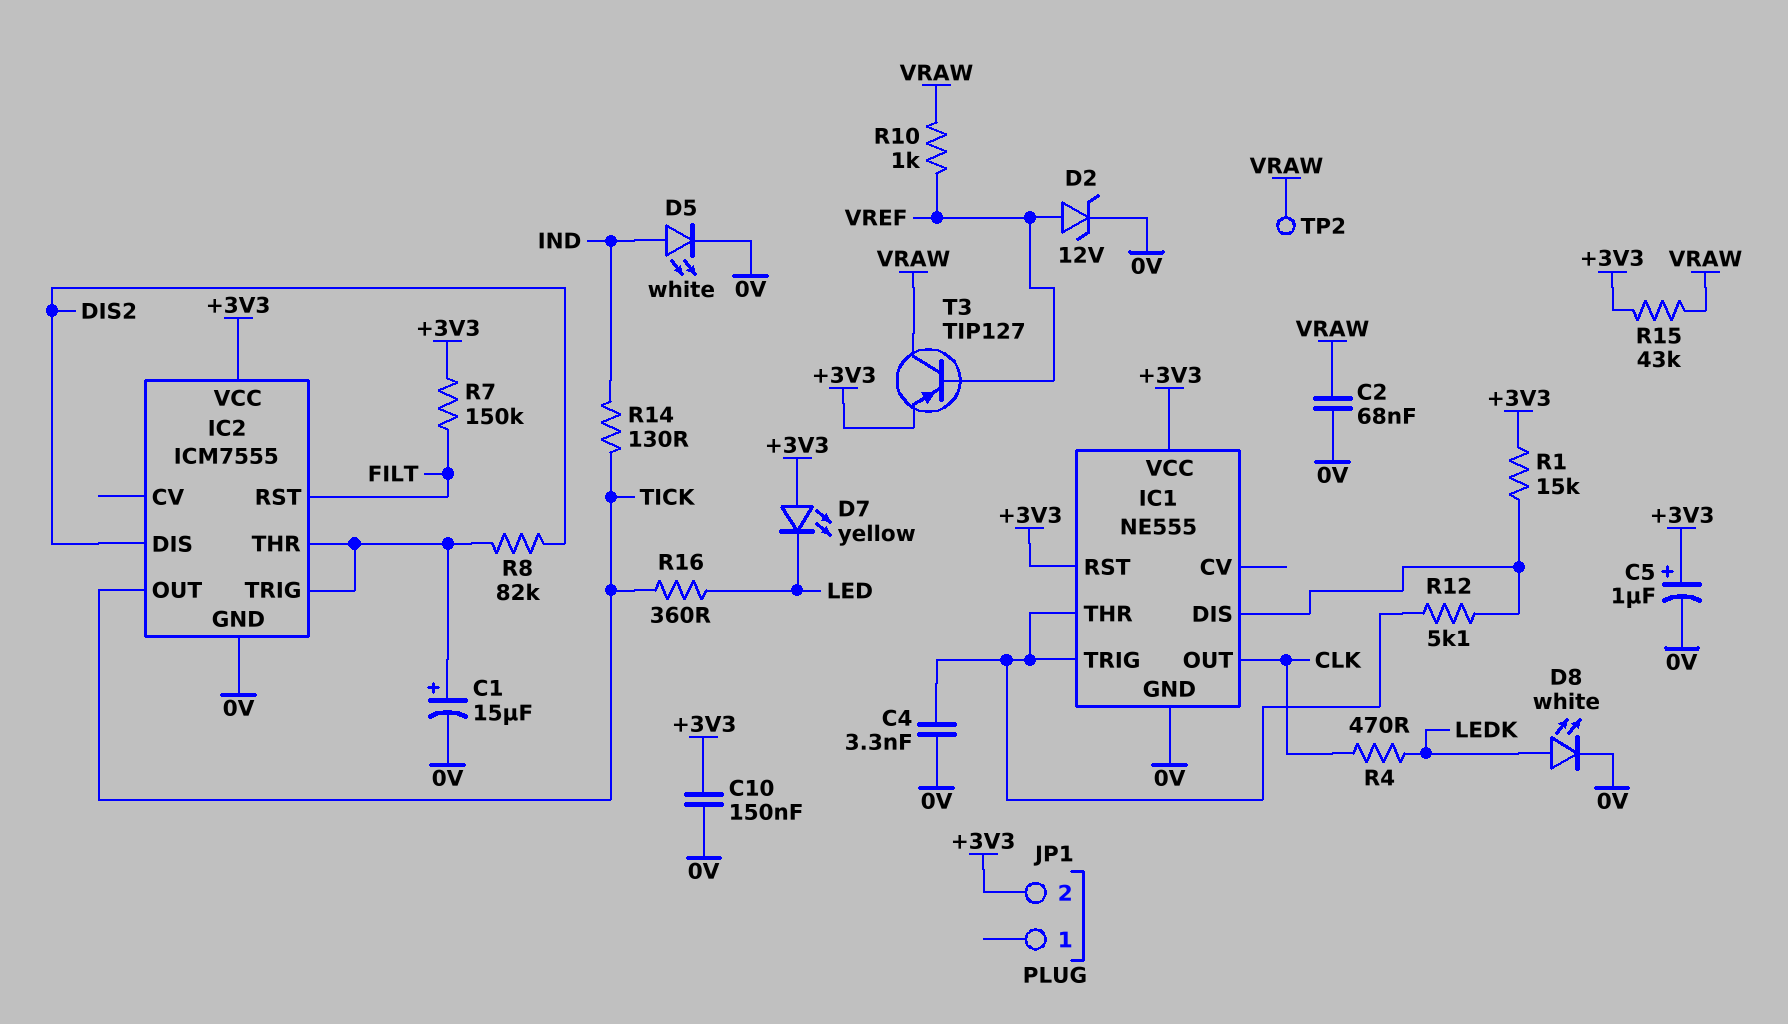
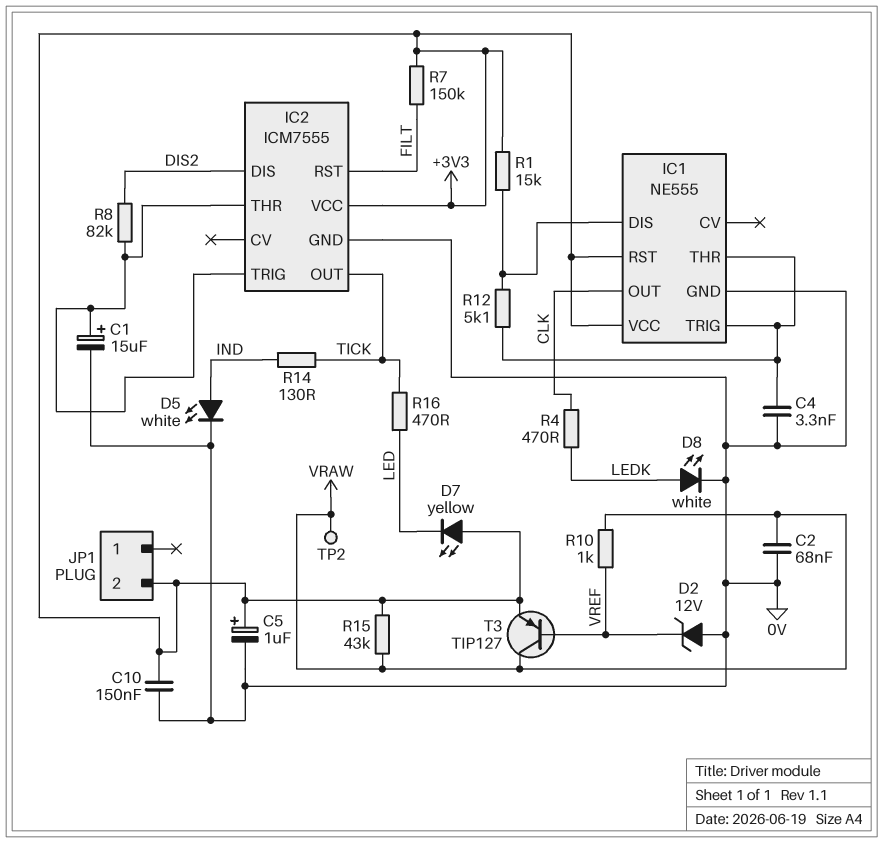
D2: zener 12V (A VREF, K 0V) -> zener 12V (A 0V, K VREF)
R16: 360 (LED, TICK) -> 470 (LED, TICK)

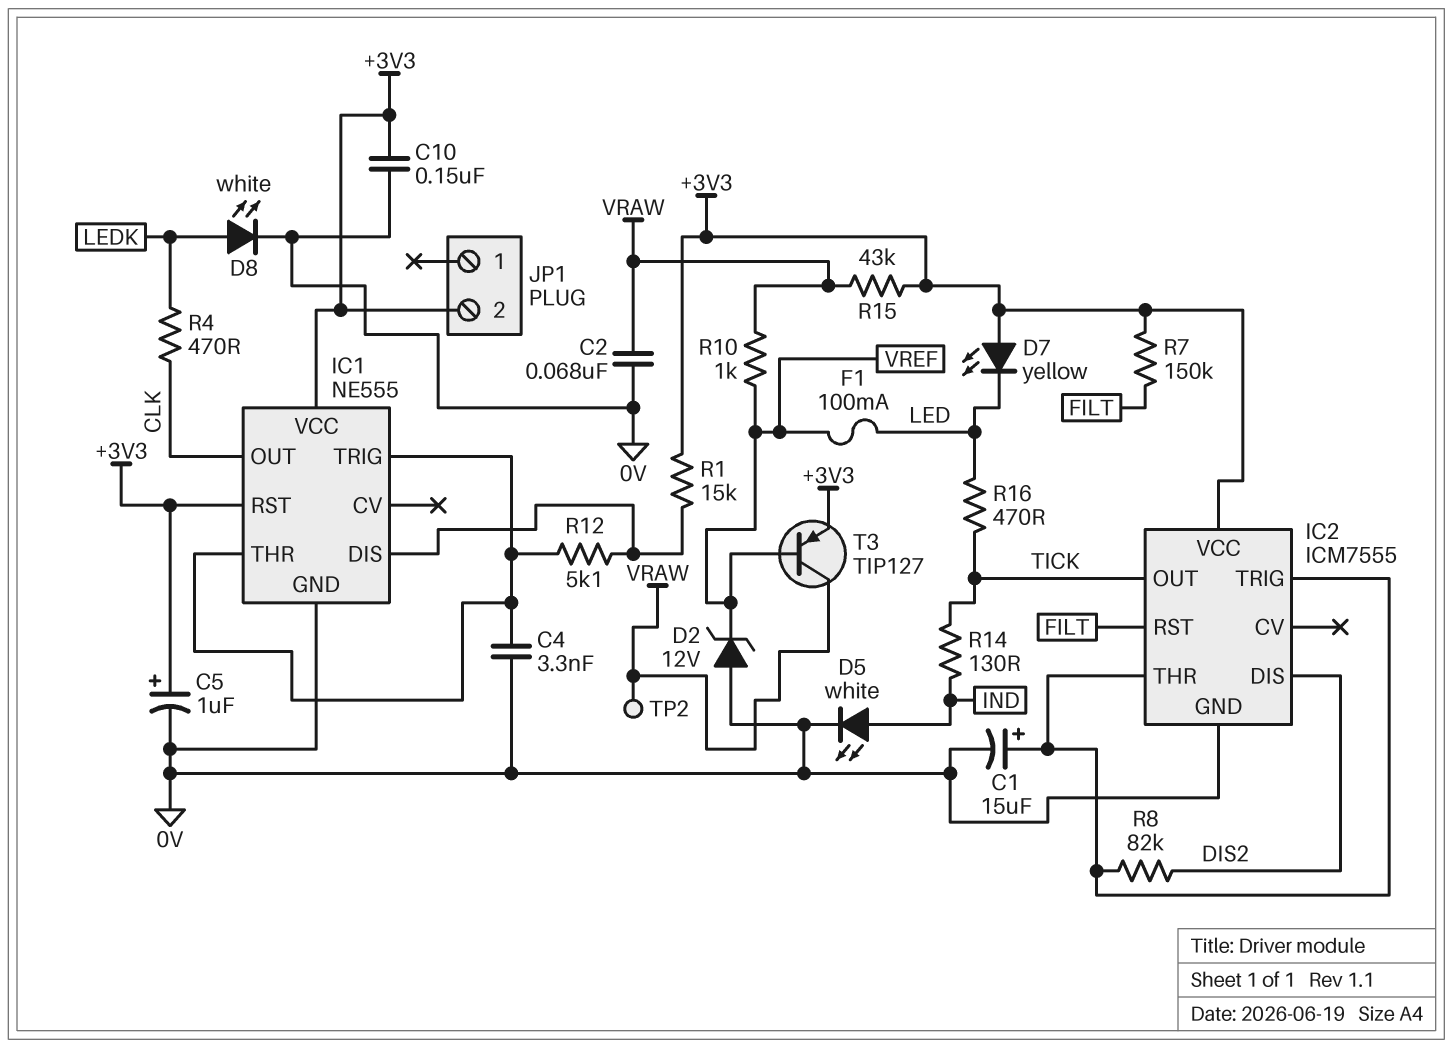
F1: none -> 100mA (LED, VREF)

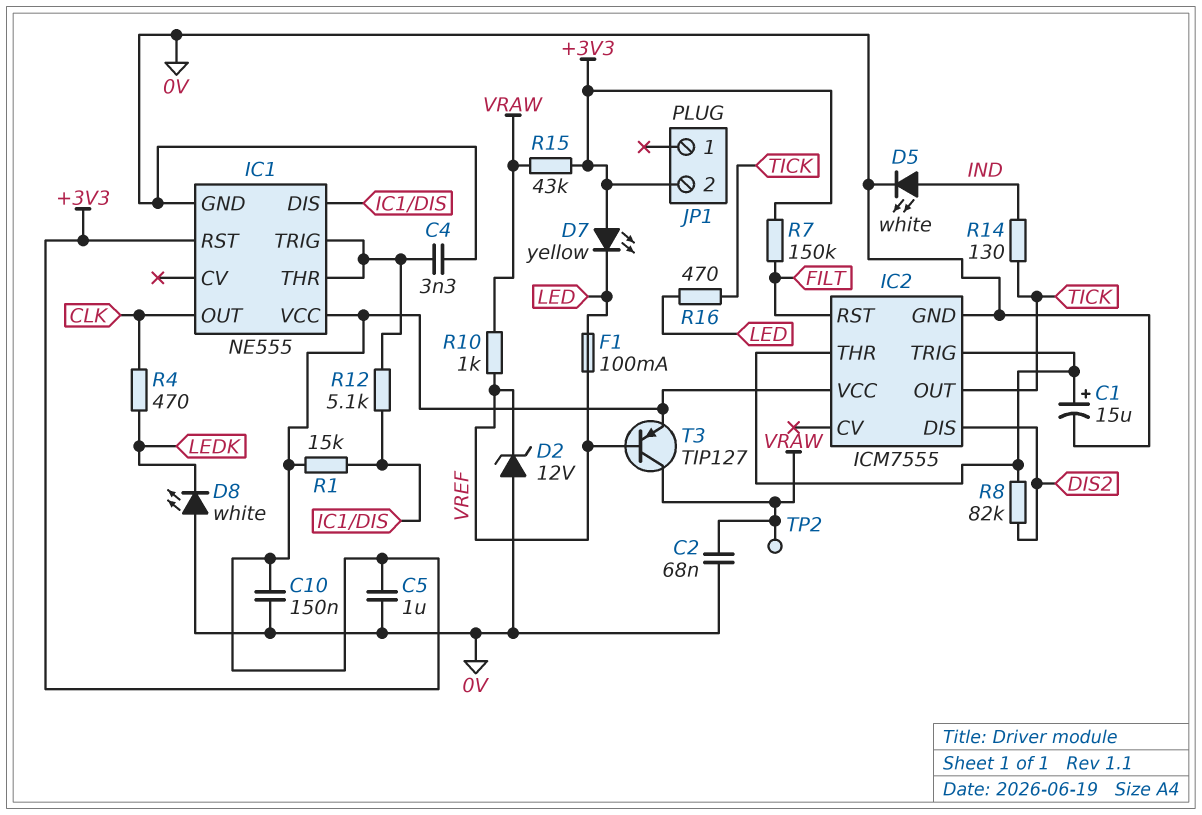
C5: 1uF (plus +3V3, minus 0V) -> 1uF (+3V3, 0V)
D8: LED white (A LEDK, K 0V) -> LED white (A 0V, K LEDK)

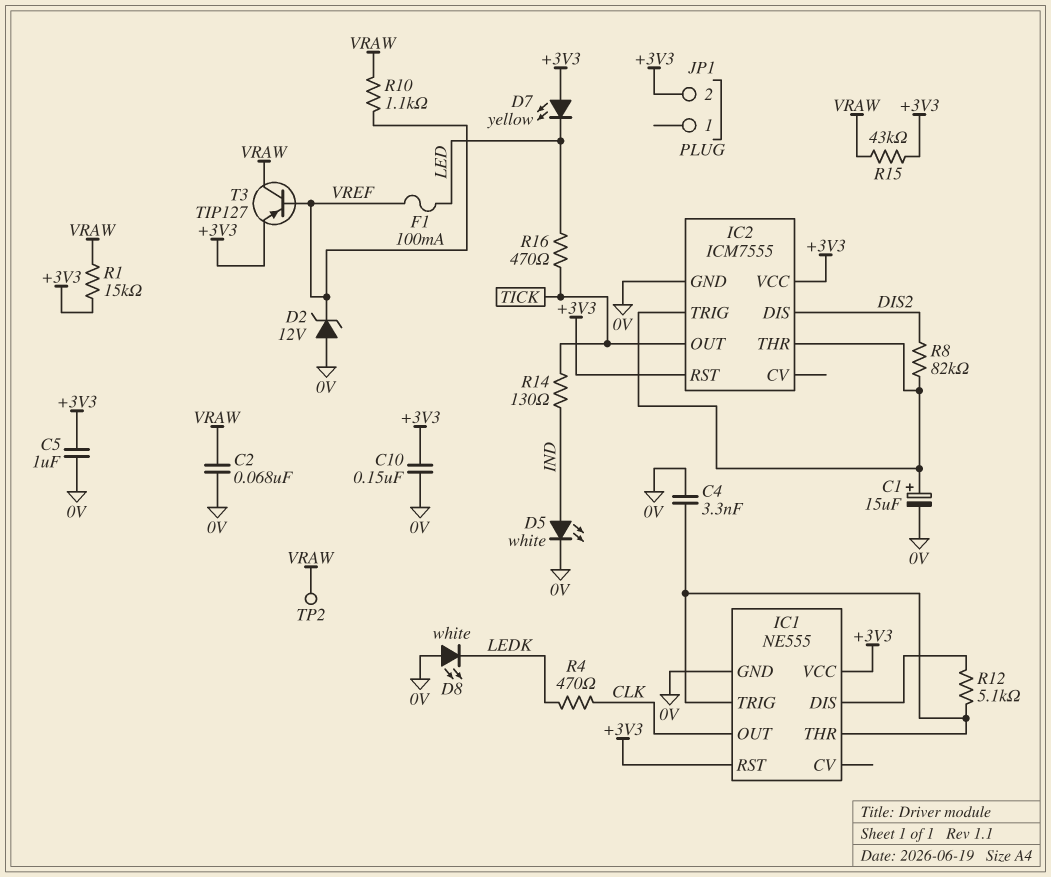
IC2 pin RST: FILT -> +3V3
R1: 15k (+3V3, IC1/DIS) -> 15k (+3V3, VRAW)
R7: 150k (+3V3, FILT) -> none
R10: 1k (VRAW, VREF) -> 1.1k (VRAW, VREF)

